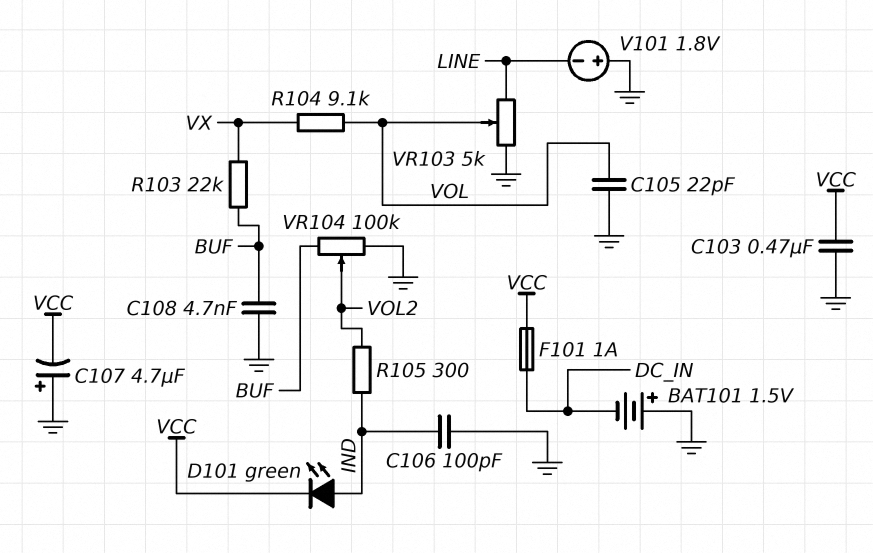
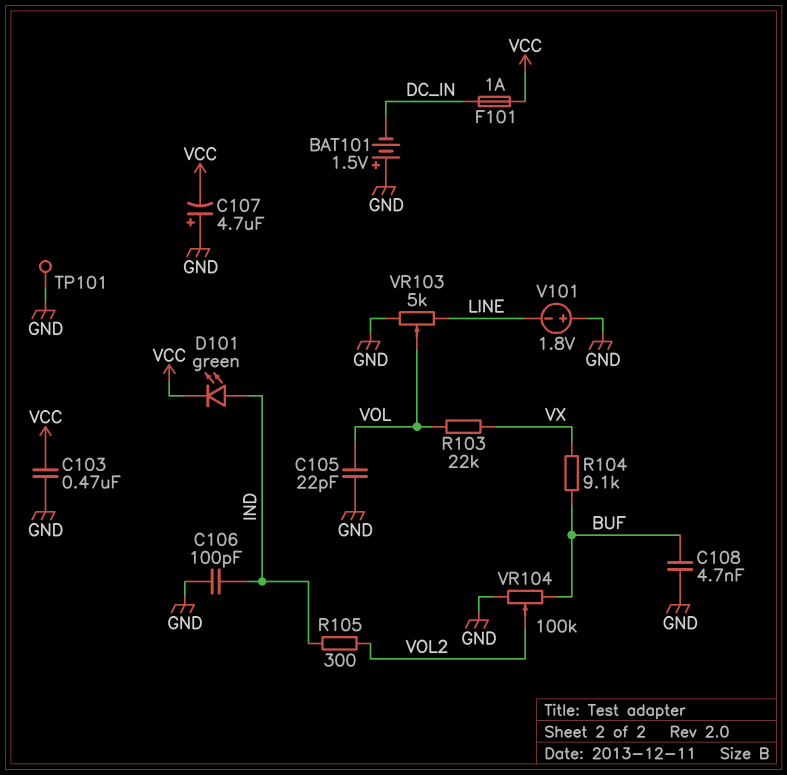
R103: 22k (BUF, VX) -> 22k (VOL, VX)
R104: 9.1k (VOL, VX) -> 9.1k (BUF, VX)
TP101: none -> test point (GND)

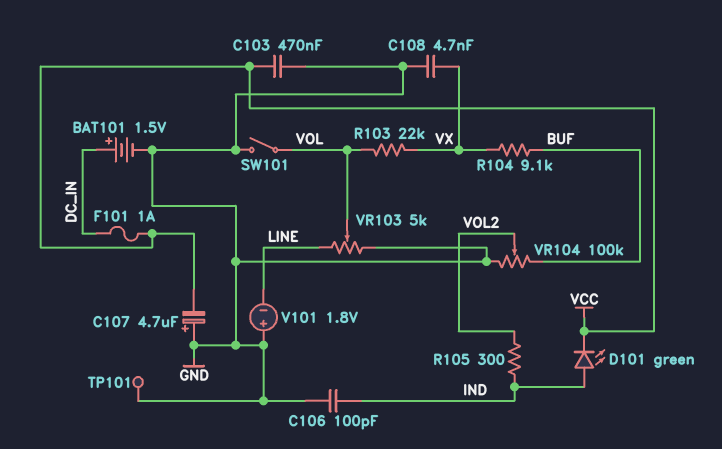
BAT101: 1.5V (plus GND, minus DC_IN) -> 1.5V (plus DC_IN, minus GND)
C105: 22pF (GND, VOL) -> none
C108: 4.7nF (BUF, GND) -> 4.7nF (GND, VX)
SW101: none -> switch (GND, VOL)

